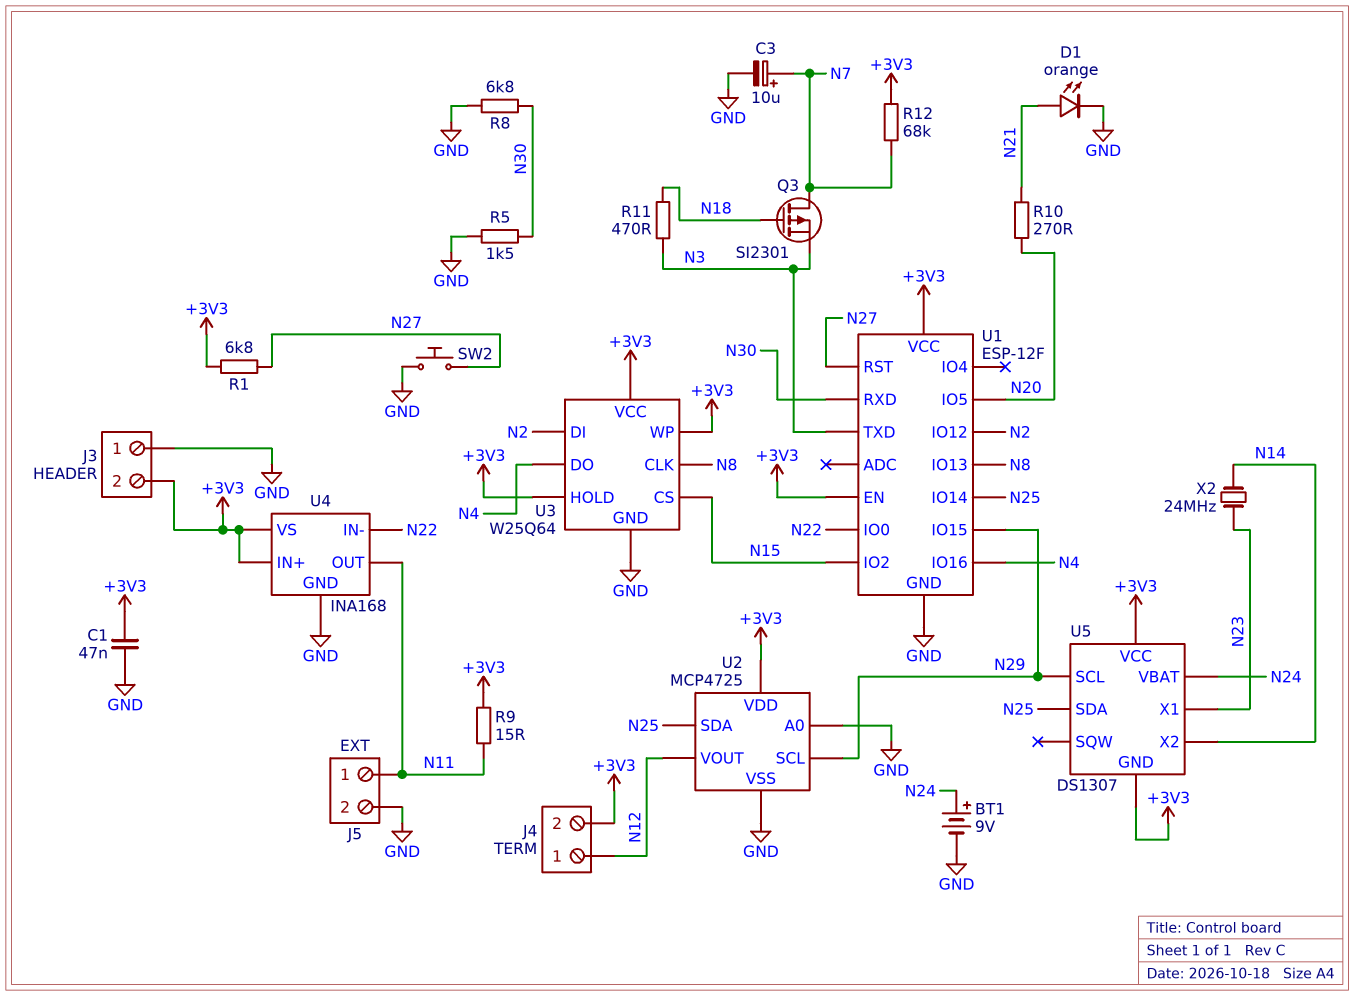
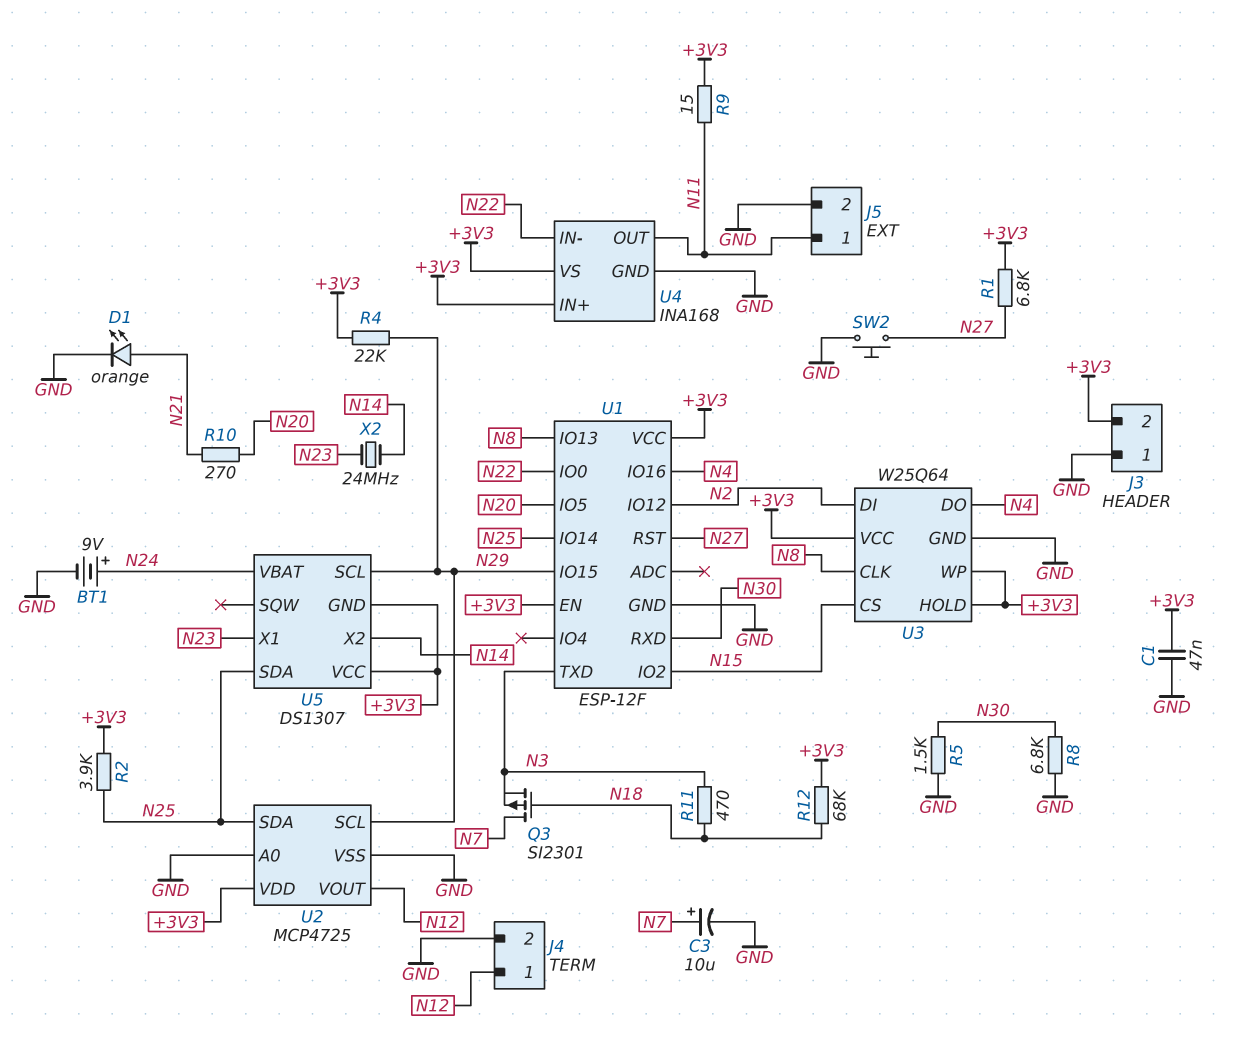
J4 pin 2: +3V3 -> GND
R2: none -> 3.9k (+3V3, N25)
R4: none -> 22k (+3V3, N29)
R12: 68k (+3V3, N7) -> 68k (+3V3, N18)

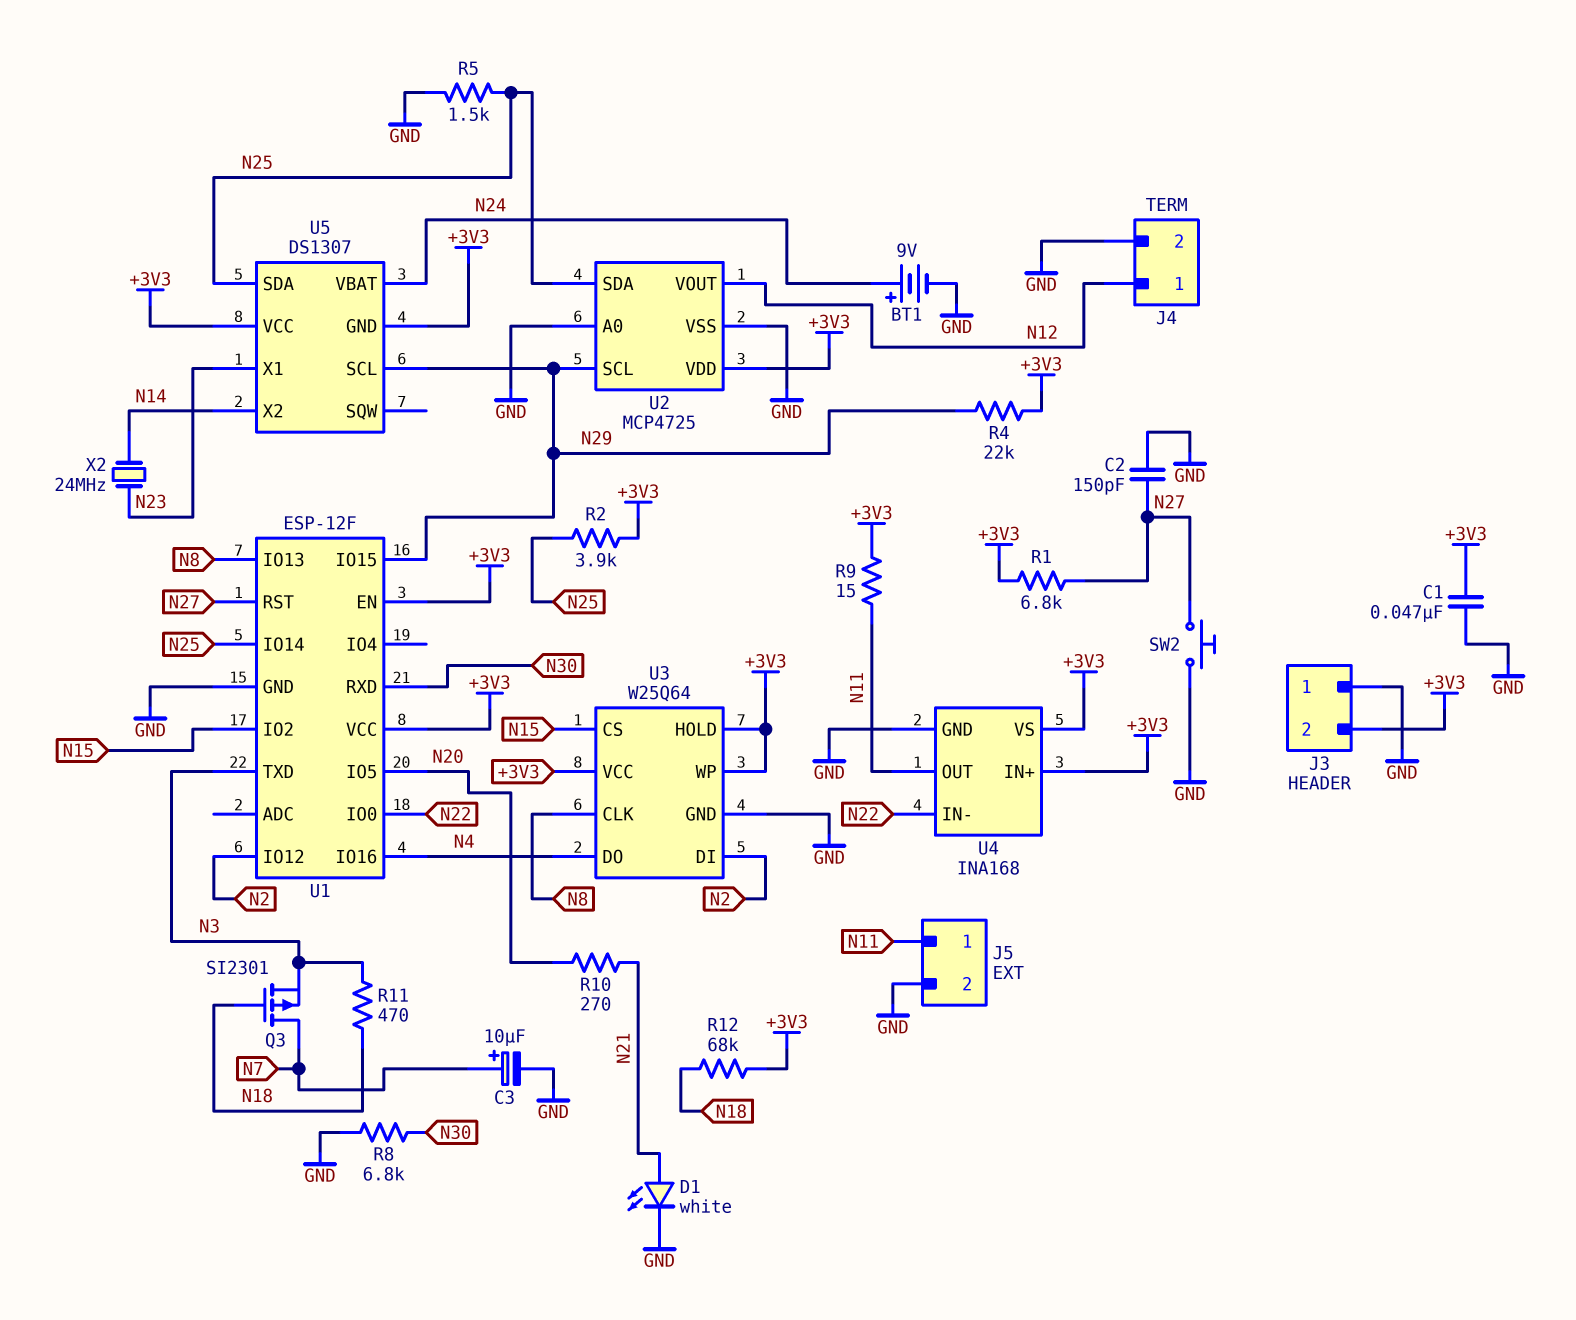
C2: none -> 150pF (GND, N27)
D1: LED orange (A N21, K GND) -> LED white (A N21, K GND)
R5: 1.5k (GND, N30) -> 1.5k (GND, N25)

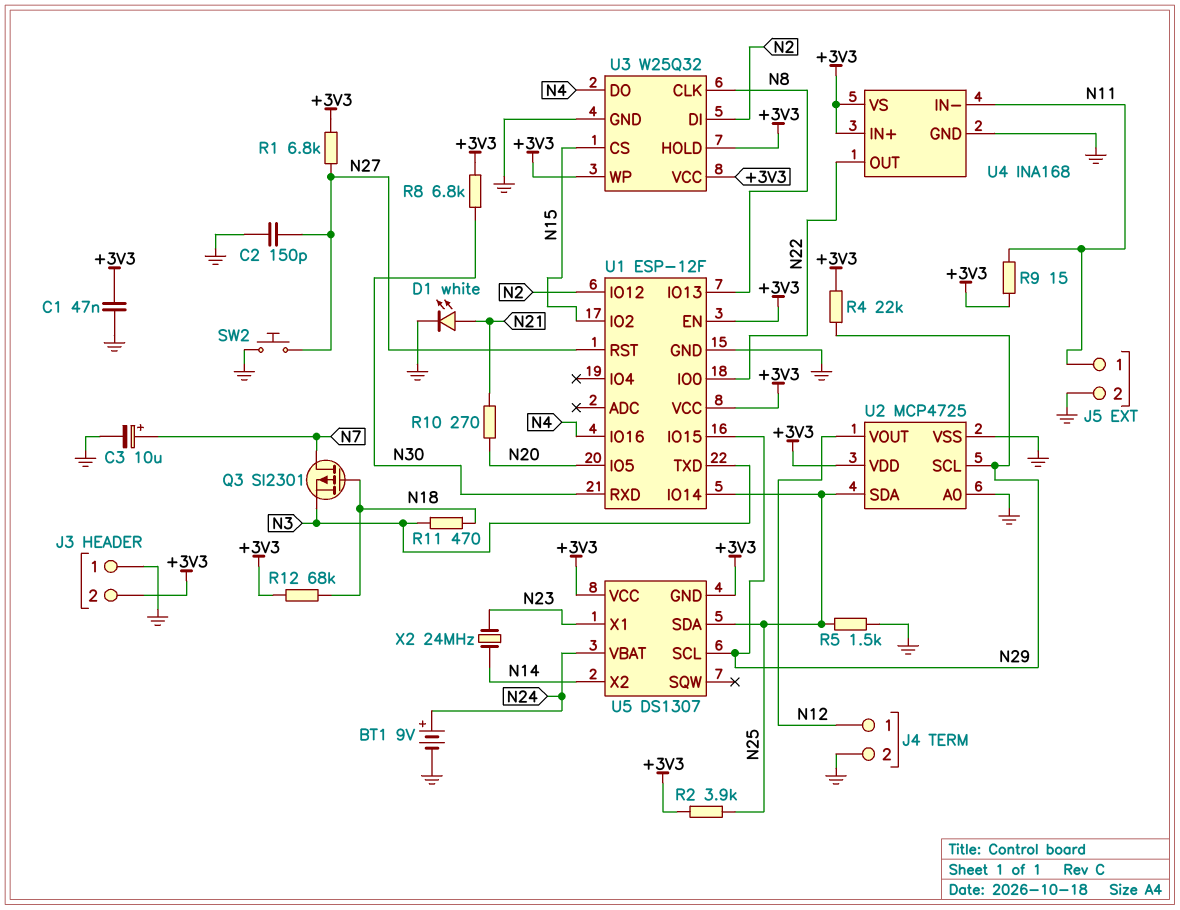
R8: 6.8k (GND, N30) -> 6.8k (+3V3, N30)
U3: W25Q64 -> W25Q32
U4 pin IN-: N22 -> N11
U4 pin OUT: N11 -> N22

